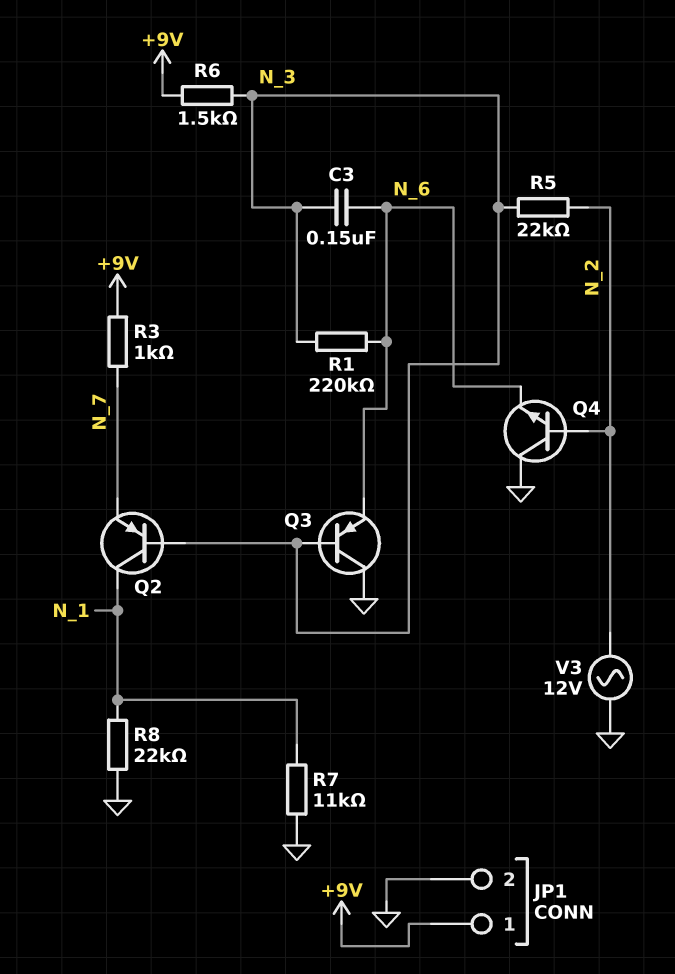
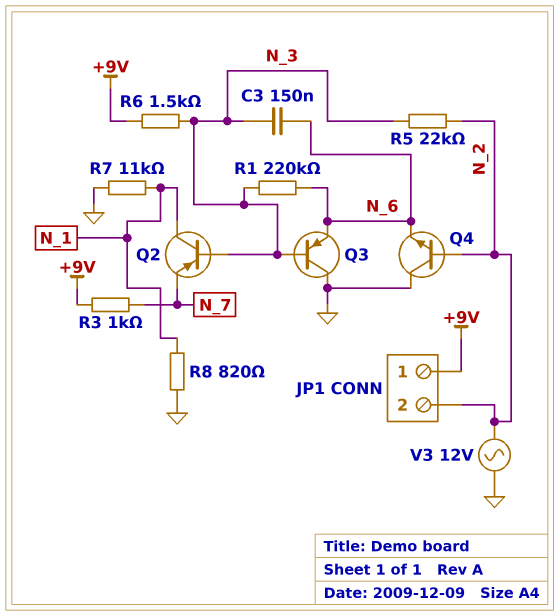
JP1 pin 2: GND -> N_2
R8: 22k (GND, N_1) -> 820 (GND, N_1)

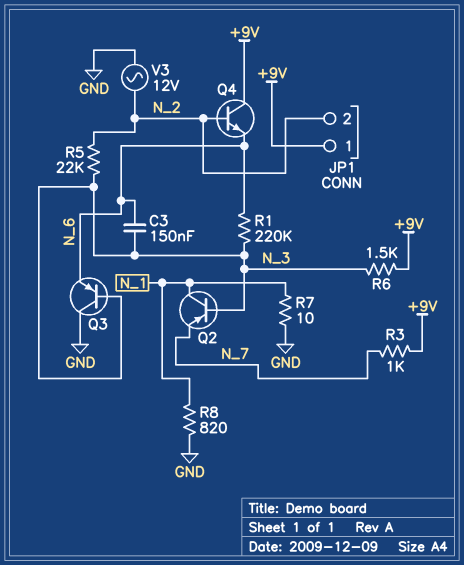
Q4: NPN (B N_2, C GND, E N_6) -> NPN (B N_2, C +9V, E N_6)
R7: 11k (GND, N_1) -> 10 (GND, N_1)

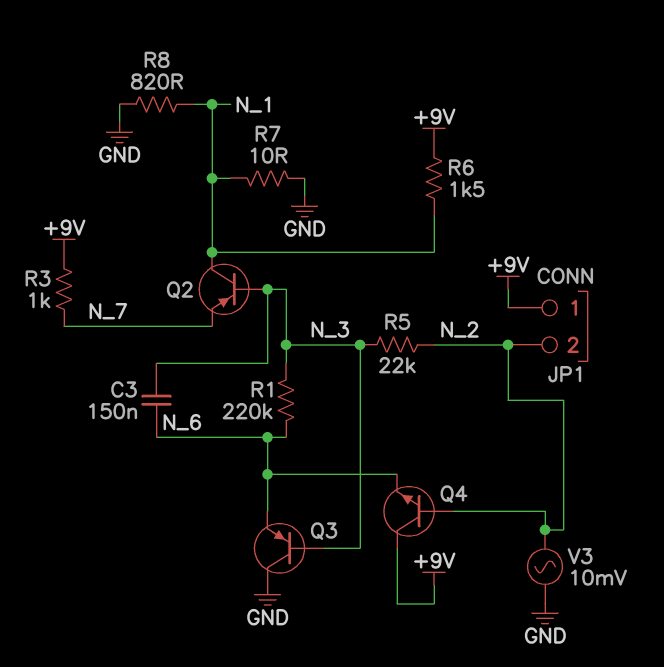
R6: 1.5k (+9V, N_3) -> 1.5k (+9V, N_1)
V3: AC 12V (GND, N_2) -> AC 10mV (GND, N_2)

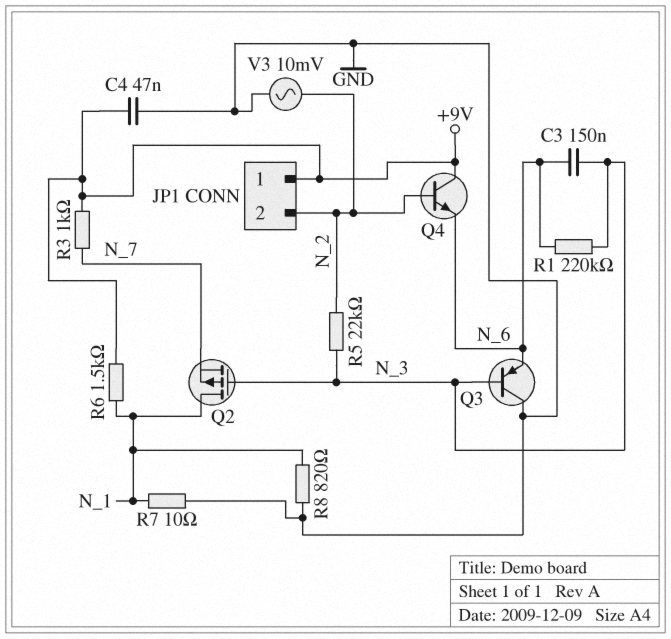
C4: none -> 47nF (+9V, GND)
Q2: PNP (B N_3, C N_1, E N_7) -> PMOS (G N_3, D N_1, S N_7)

